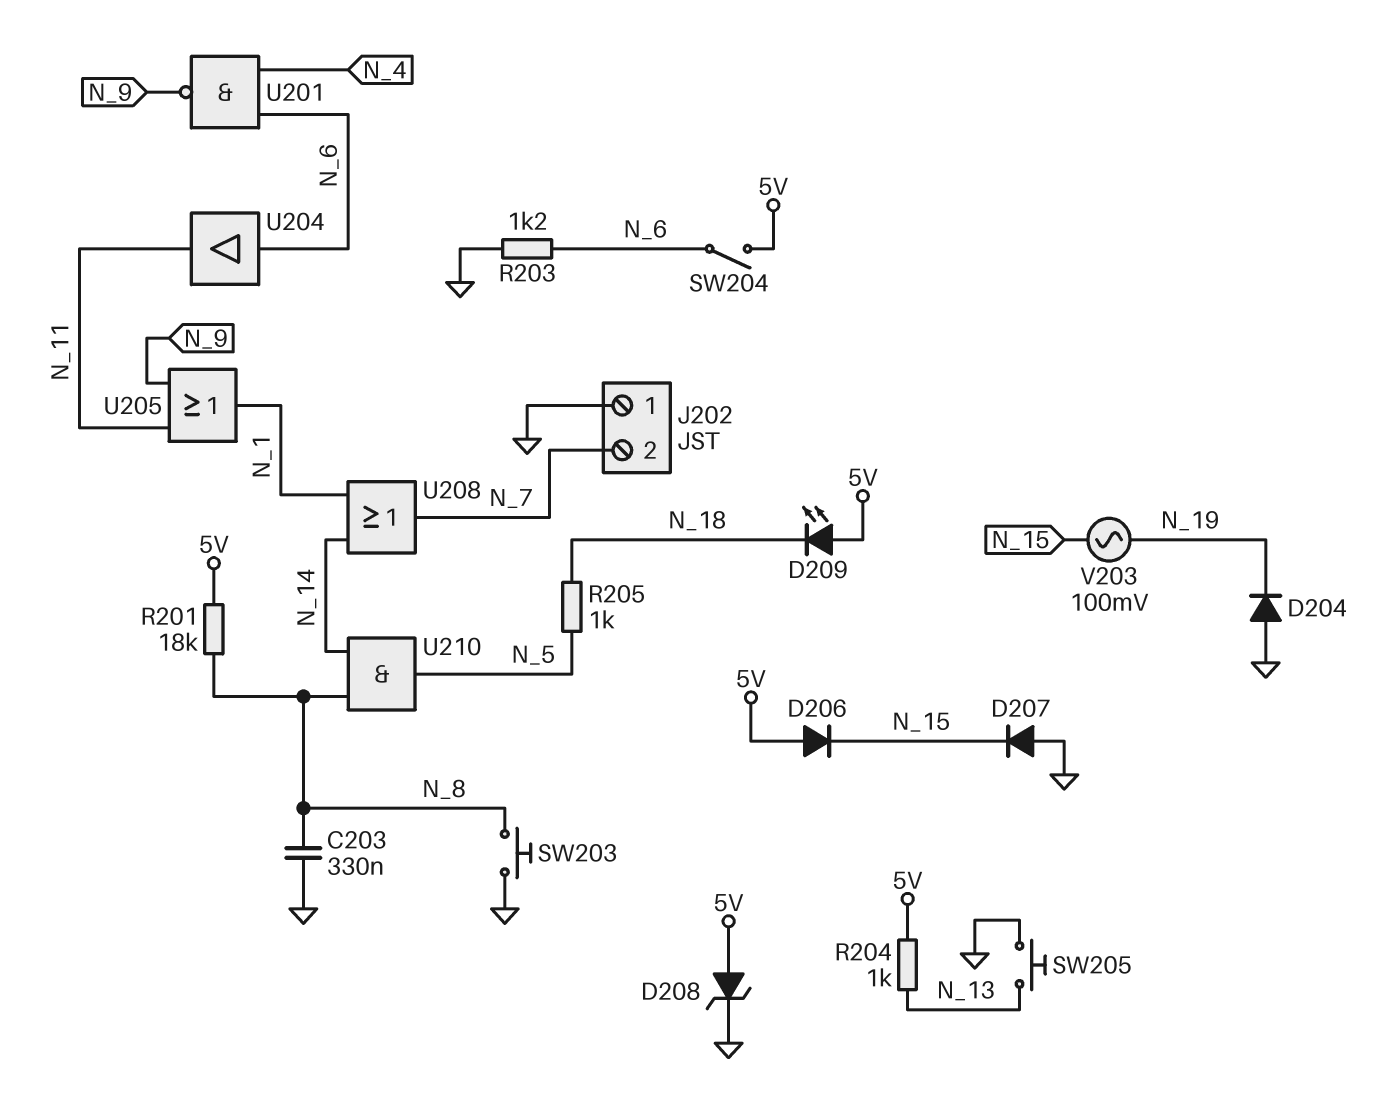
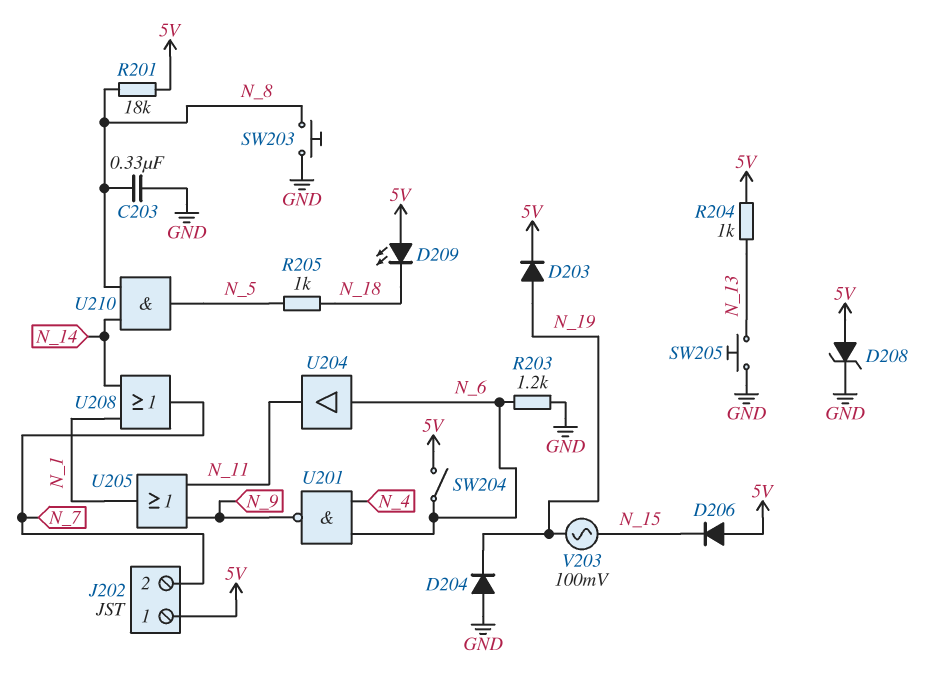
D203: none -> diode (A N_19, K 5V)
D207: diode (A GND, K N_15) -> none
J202 pin 1: GND -> 5V

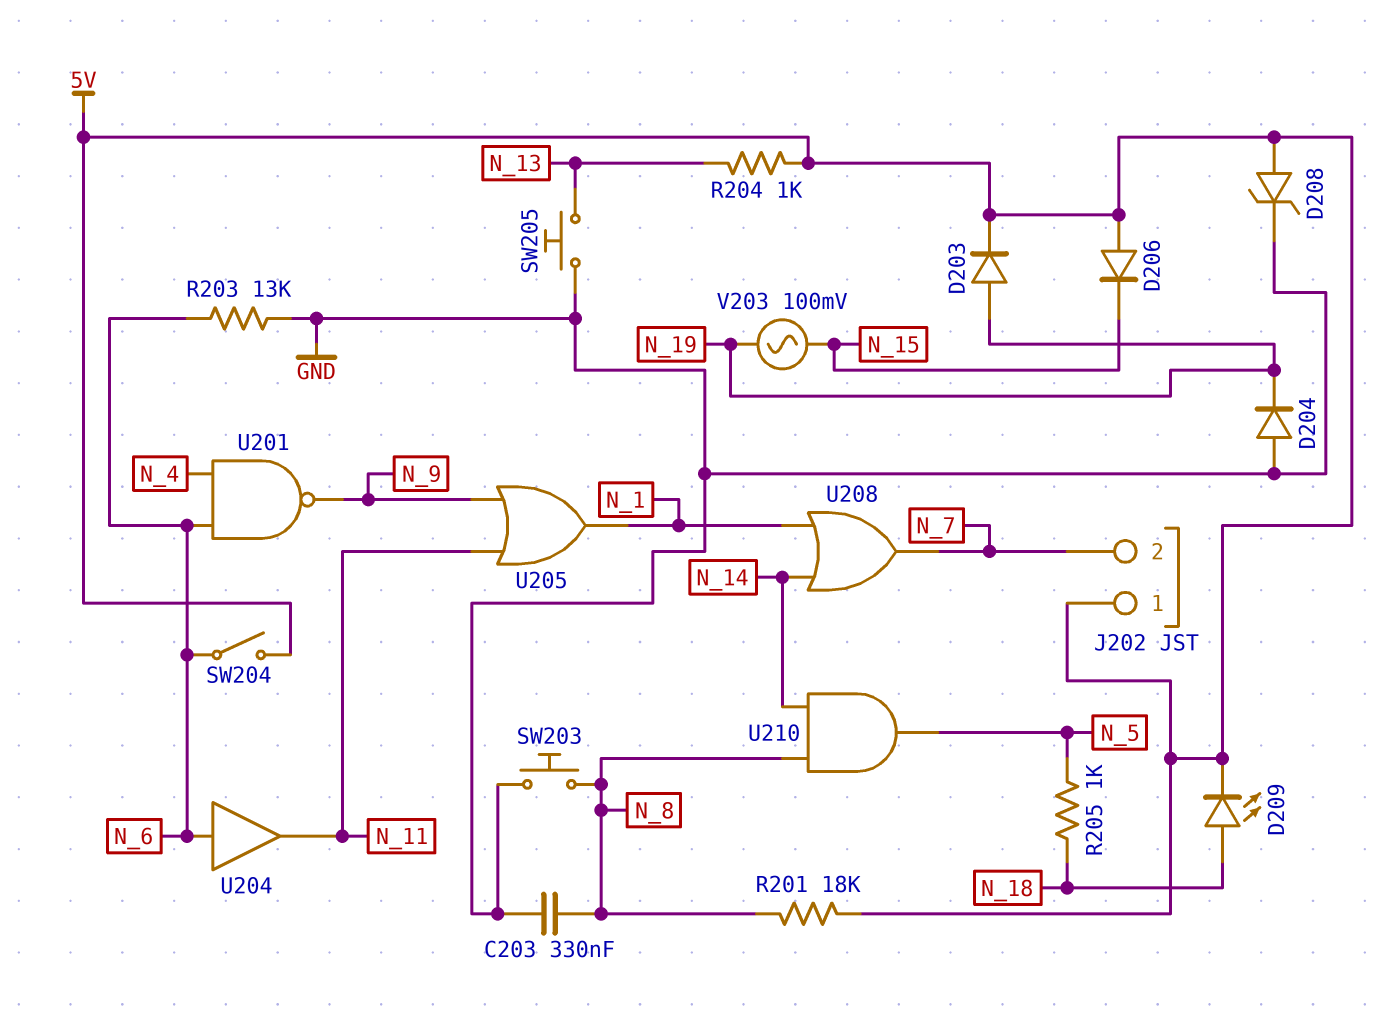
D209: LED (A 5V, K N_18) -> LED (A N_18, K 5V)
R203: 1.2k (GND, N_6) -> 13k (GND, N_6)

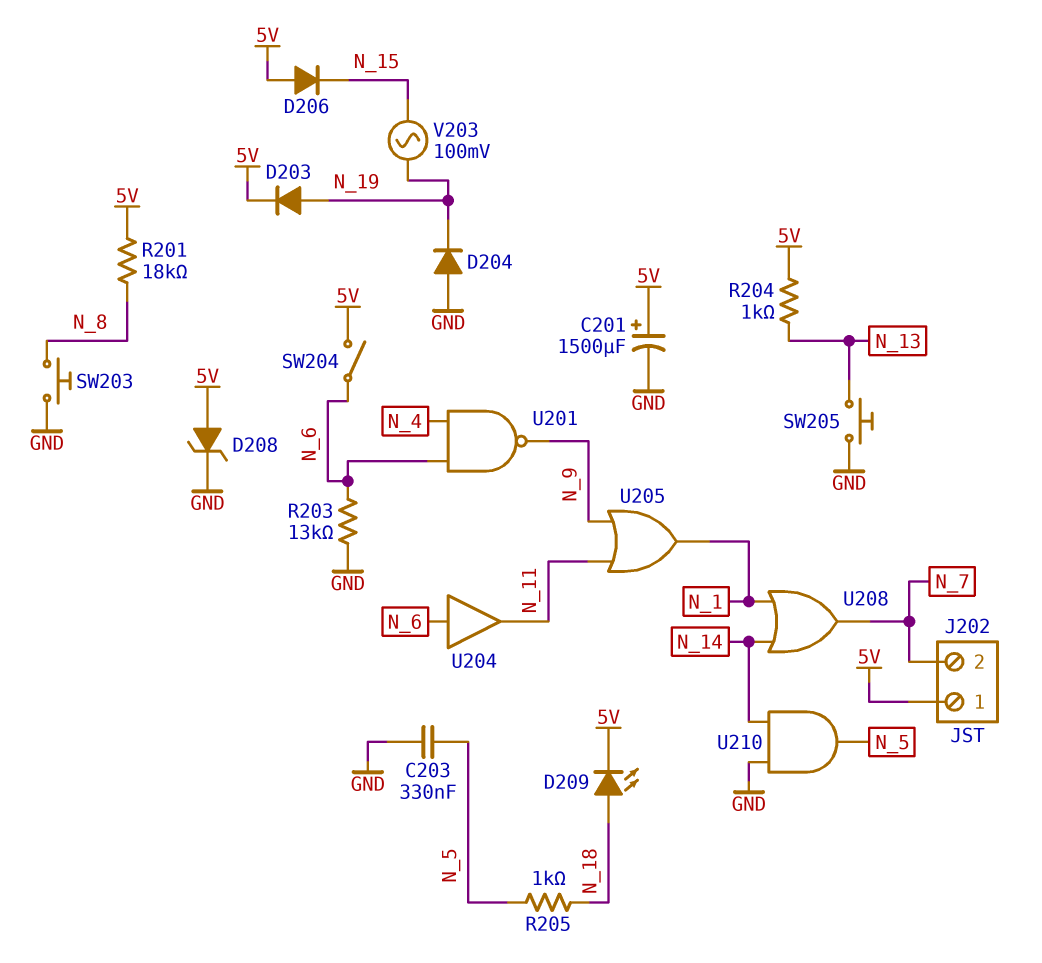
C201: none -> 1500uF (plus 5V, minus GND)
C203: 330nF (GND, N_8) -> 330nF (GND, N_5)
U210: AND (in N_8, in N_14, out N_5) -> AND (in GND, in N_14, out N_5)

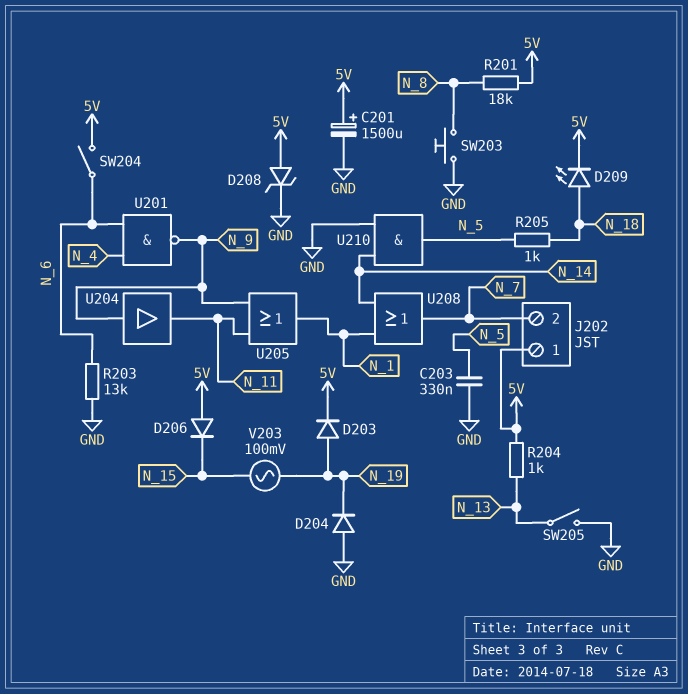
SW205: button (GND, N_13) -> switch (GND, N_13)
U204: buffer (in N_6, out N_11) -> buffer (in N_9, out N_11)

